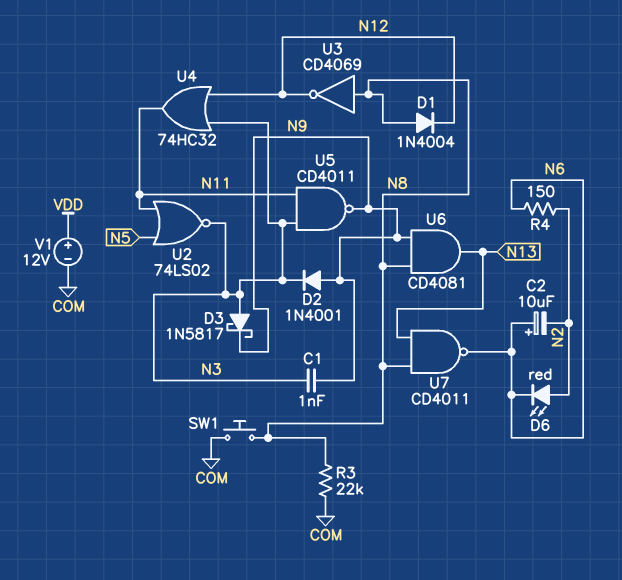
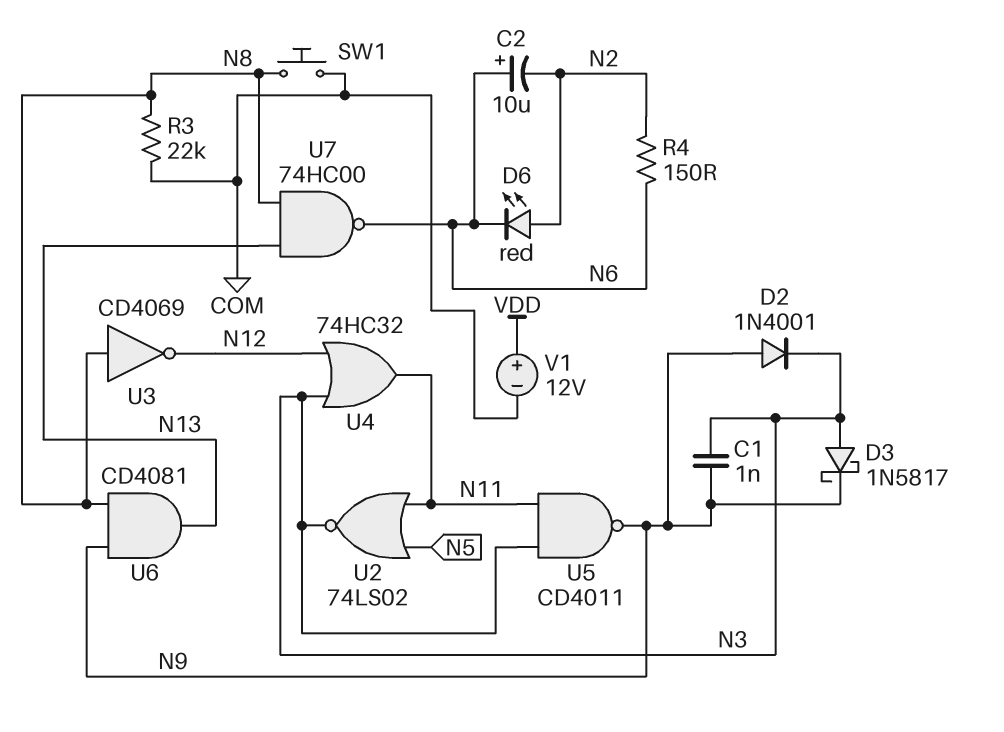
D1: diode 1N4004 (A N8, K N12) -> none
U7: NAND CD4011 (in N8, in N13, out N6) -> NAND 74HC00 (in N8, in N13, out N6)

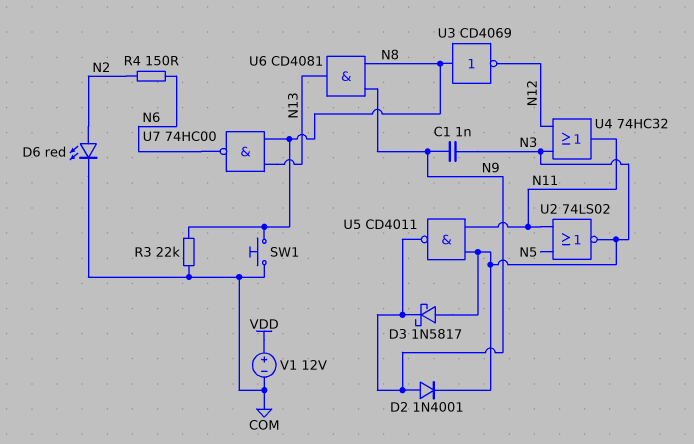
C2: 10uF (plus N6, minus N2) -> none
D6: LED red (A N2, K N6) -> LED red (A N2, K COM)

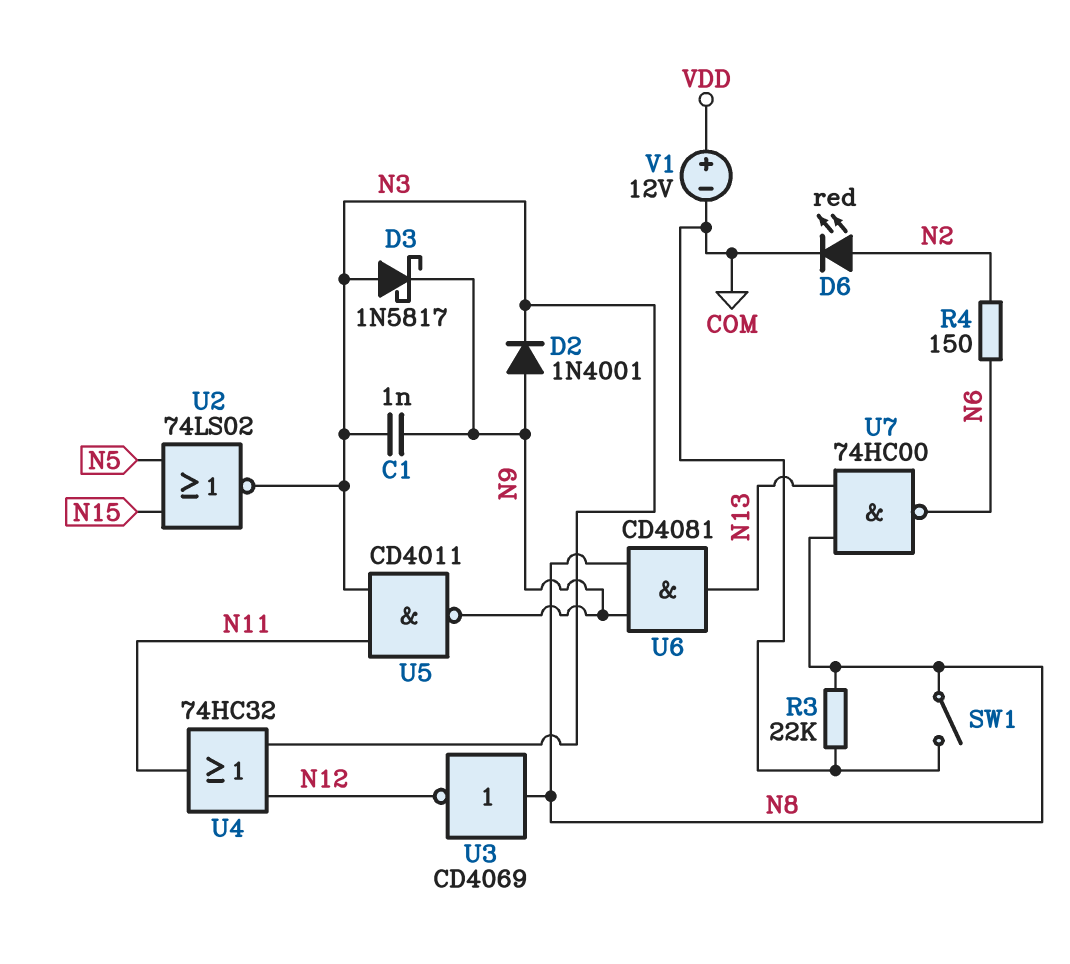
SW1: button (COM, N8) -> switch (COM, N8)
U2: NOR 74LS02 (in N5, in N11, out N3) -> NOR 74LS02 (in N5, in N15, out N3)

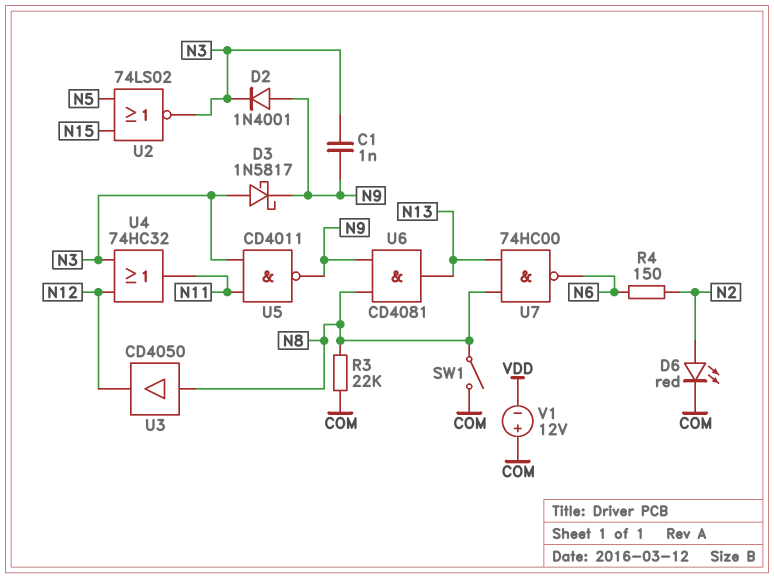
U3: NOT CD4069 (in N8, out N12) -> buffer CD4050 (in N8, out N12)
V1: 12V (plus VDD, minus COM) -> 12V (plus COM, minus VDD)

